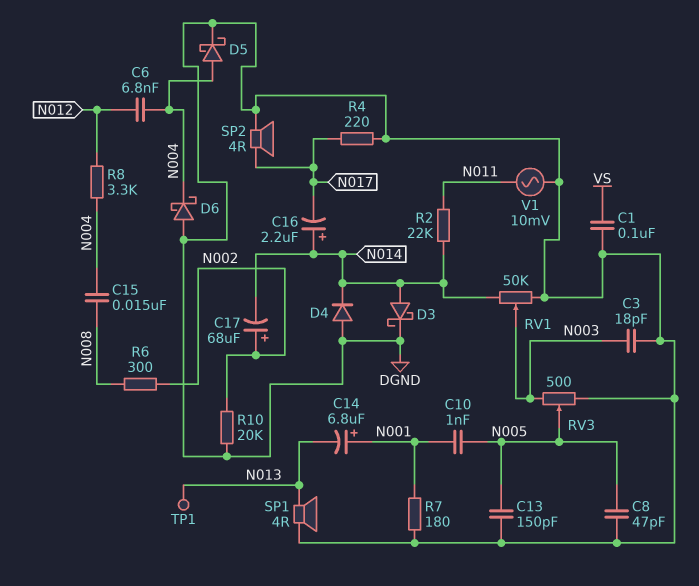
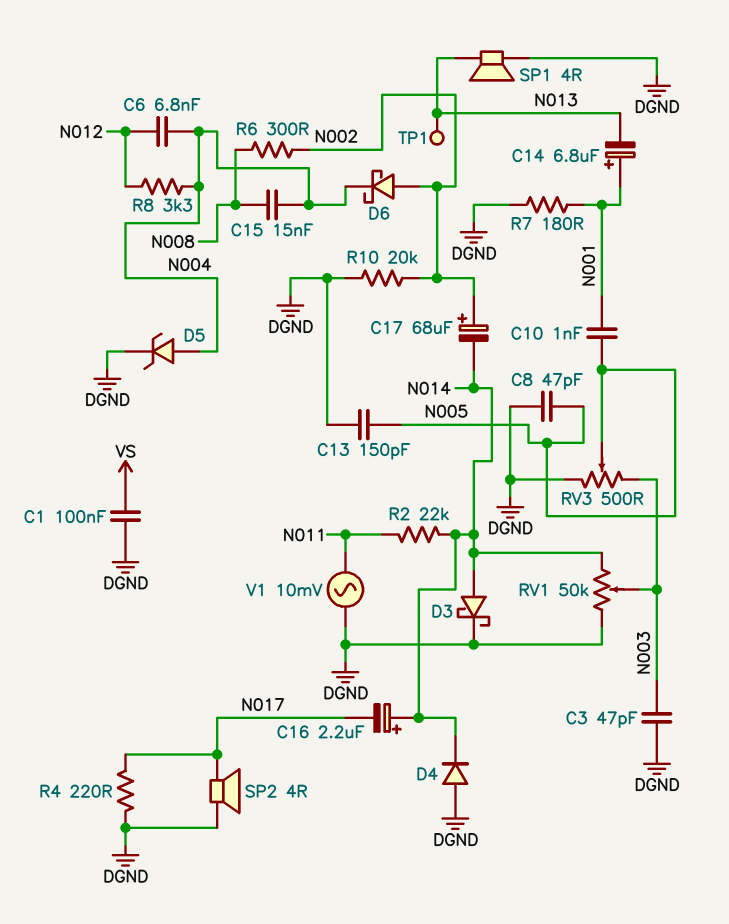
C3: 18pF (DGND, N003) -> 47pF (DGND, N003)
D5: schottky (A N004, K DGND) -> zener (A N004, K DGND)
D6: schottky (A DGND, K N004) -> schottky (A N002, K N004)

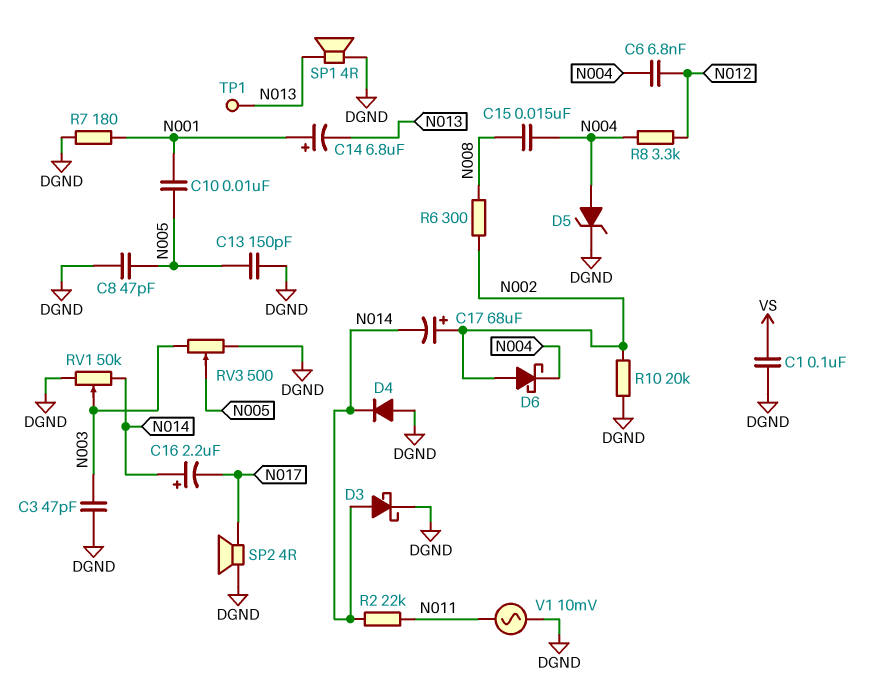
C10: 1nF (N001, N005) -> 10nF (N001, N005)
R4: 220 (DGND, N017) -> none

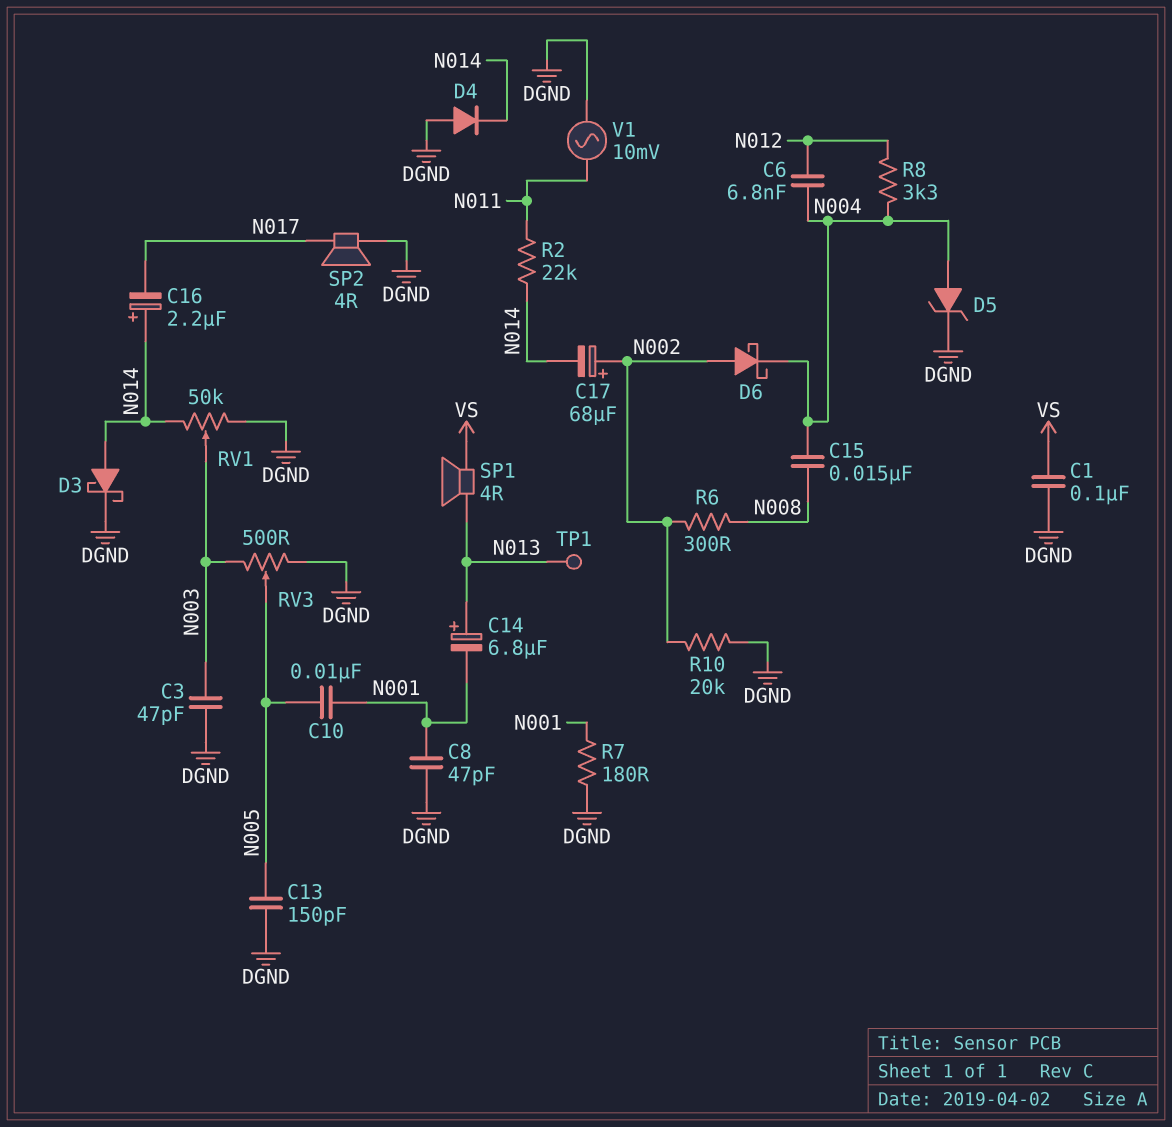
C8: 47pF (DGND, N005) -> 47pF (DGND, N001)
C14: 6.8uF (plus N001, minus N013) -> 6.8uF (plus N013, minus N001)
SP1: speaker 4R (DGND, N013) -> speaker 4R (N013, VS)

